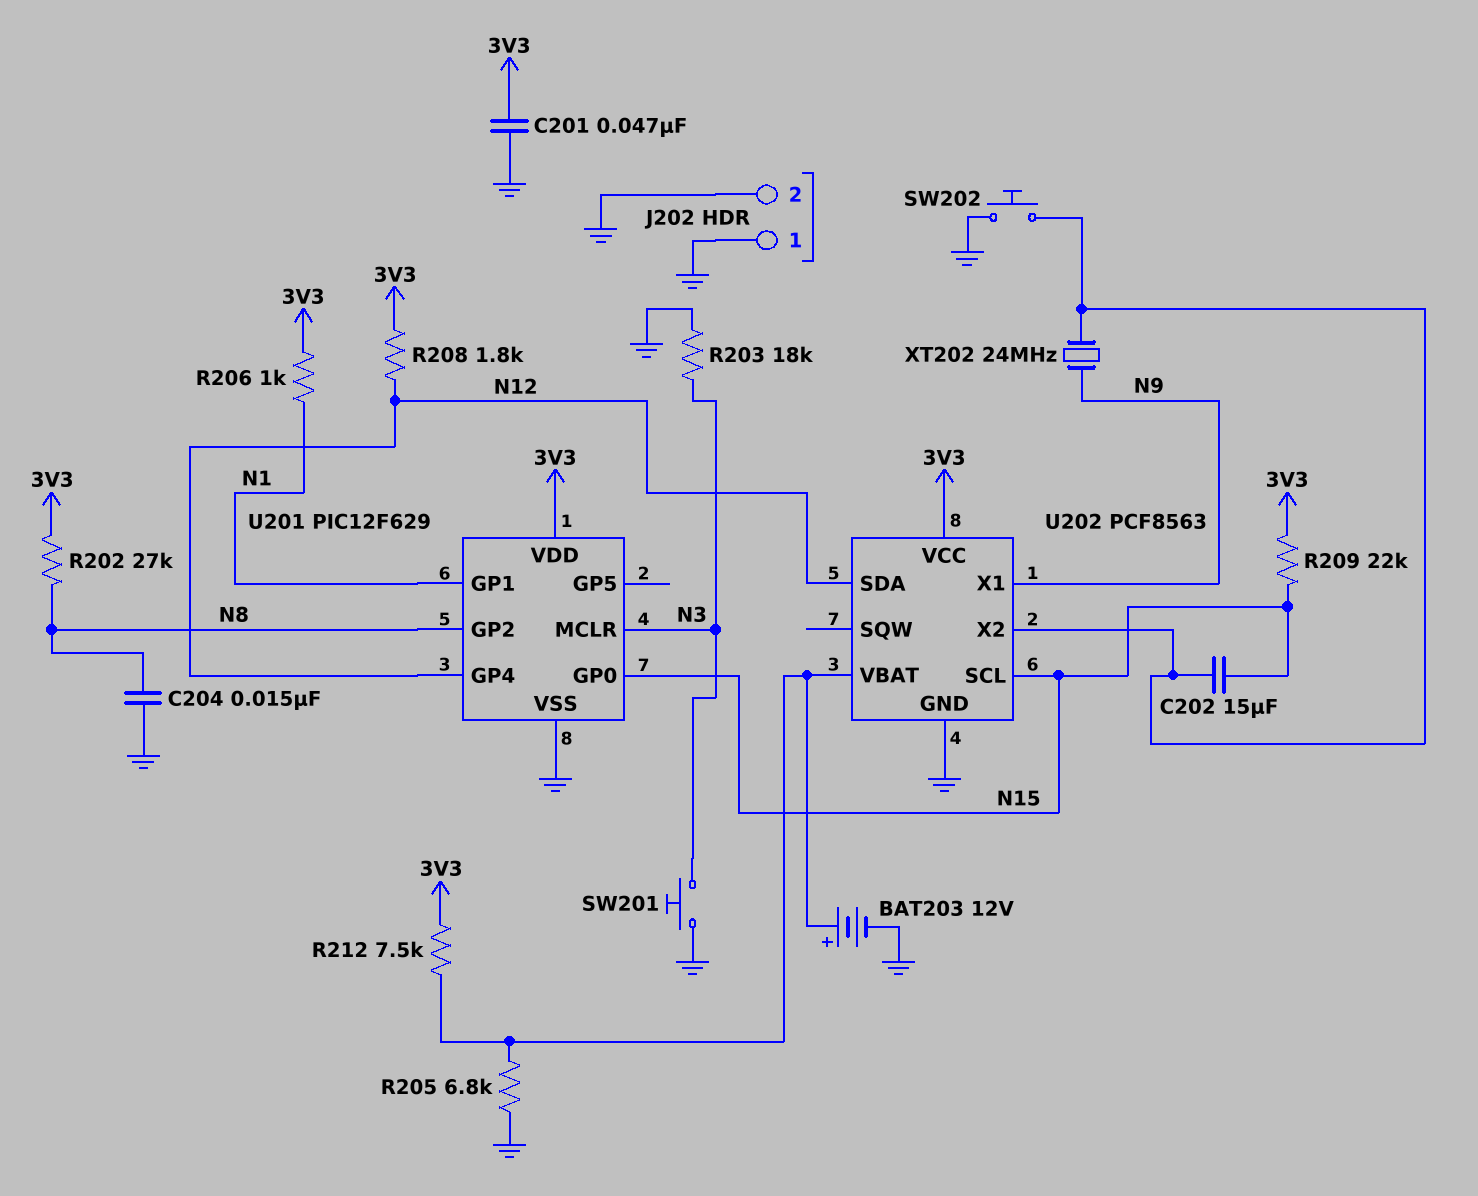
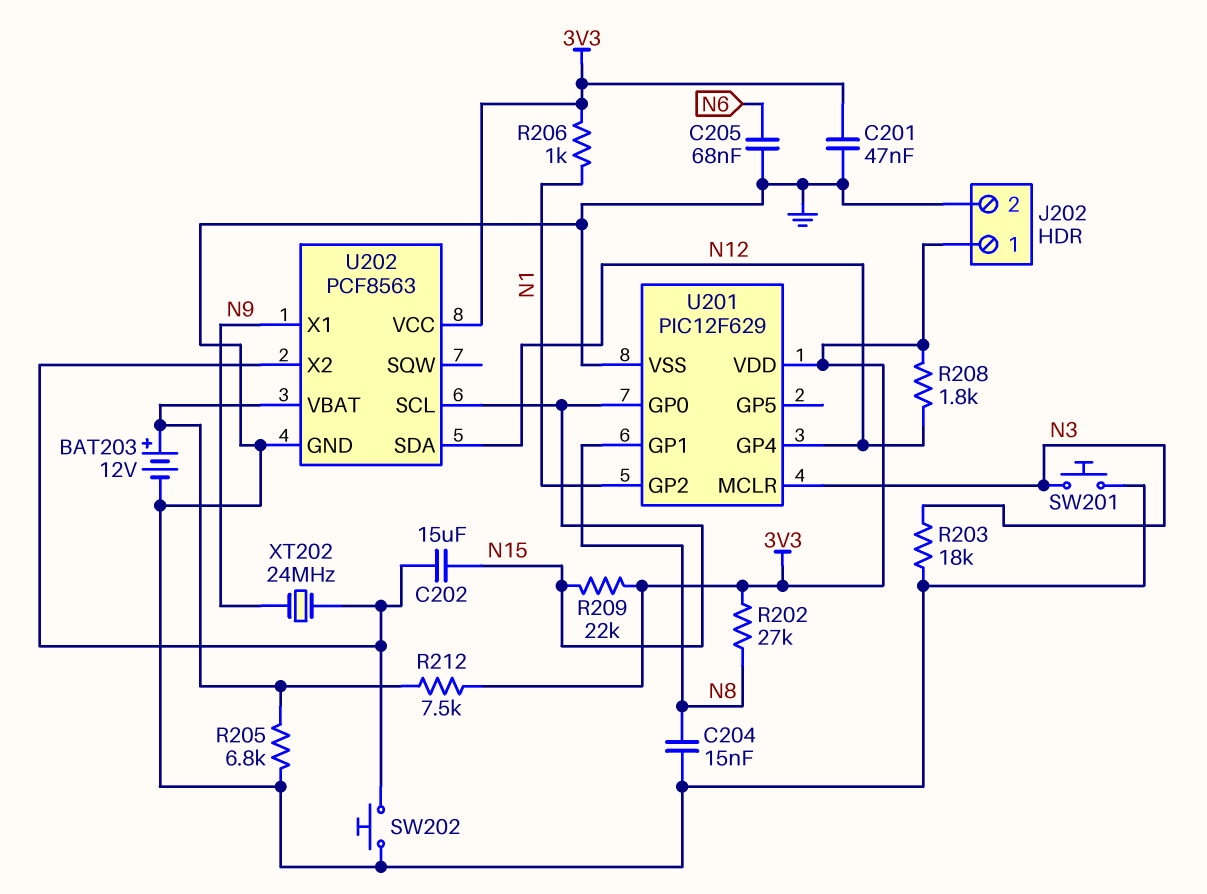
C205: none -> 68nF (GND, N6)
J202 pin 1: GND -> 3V3
U201 pin GP1: N1 -> N8
U201 pin GP2: N8 -> N1

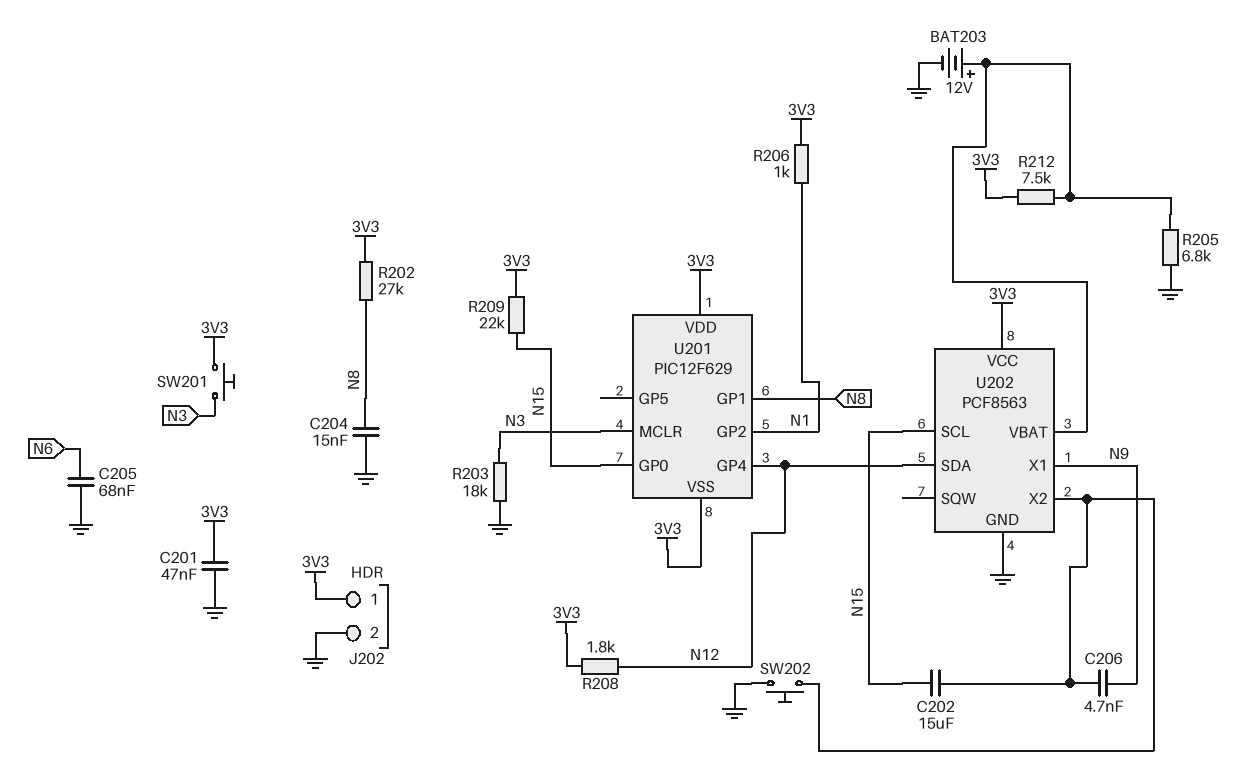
C206: none -> 4.7nF (N9, U202/X2)
SW201: button (GND, N3) -> button (3V3, N3)
U201 pin VSS: GND -> 3V3
XT202: 24MHz (N9, U202/X2) -> none

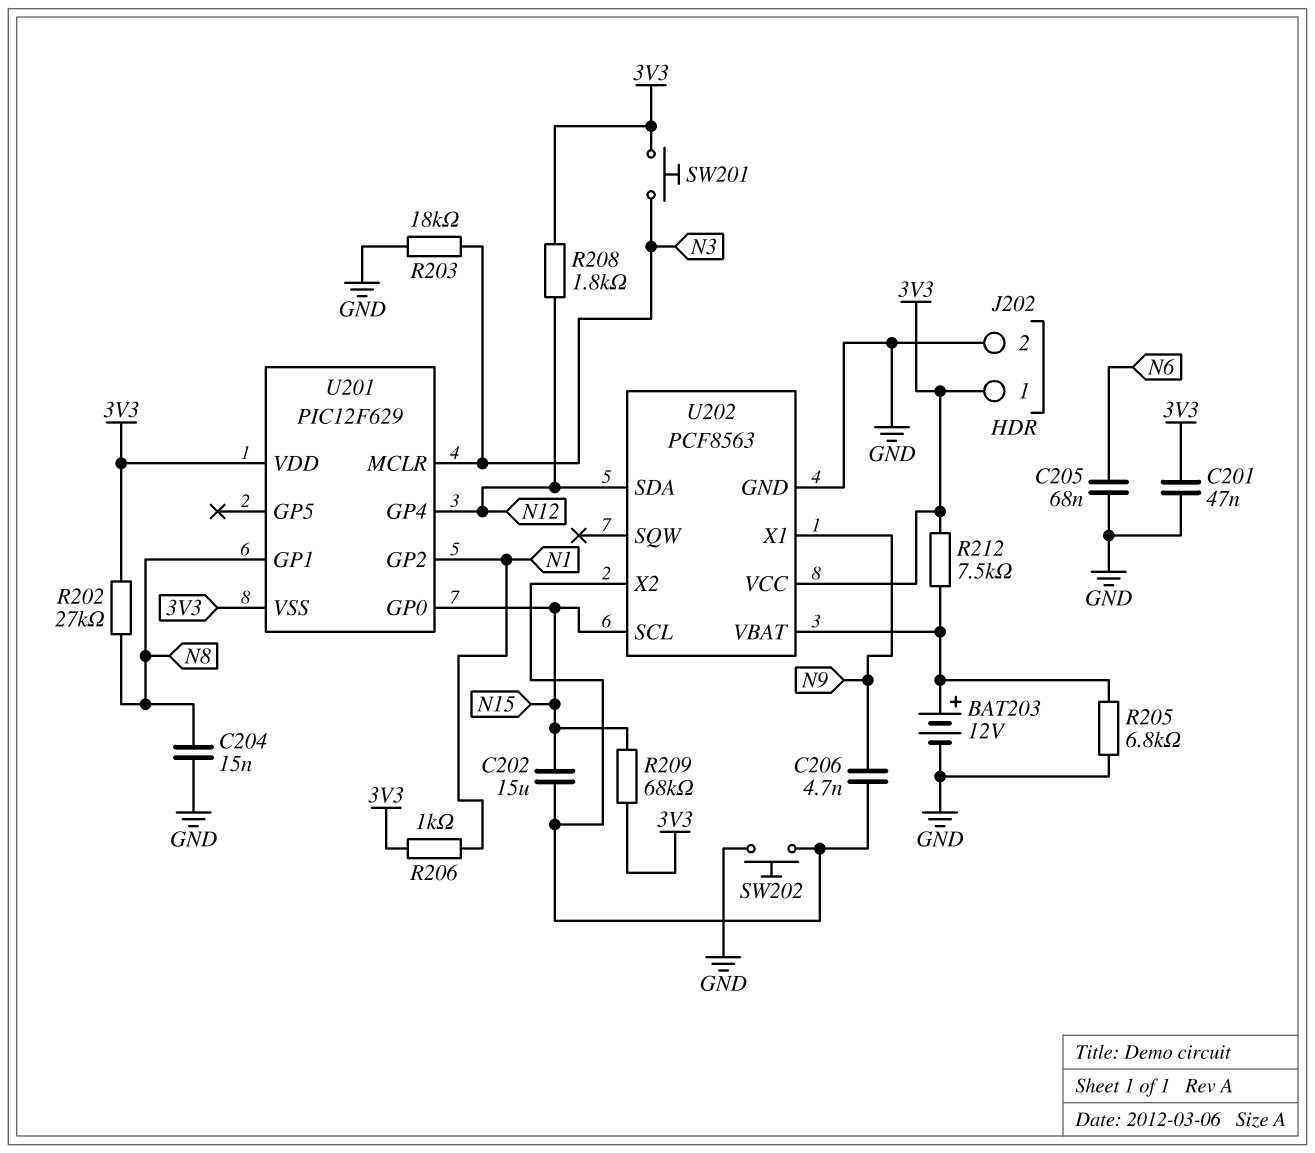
R209: 22k (3V3, N15) -> 68k (3V3, N15)

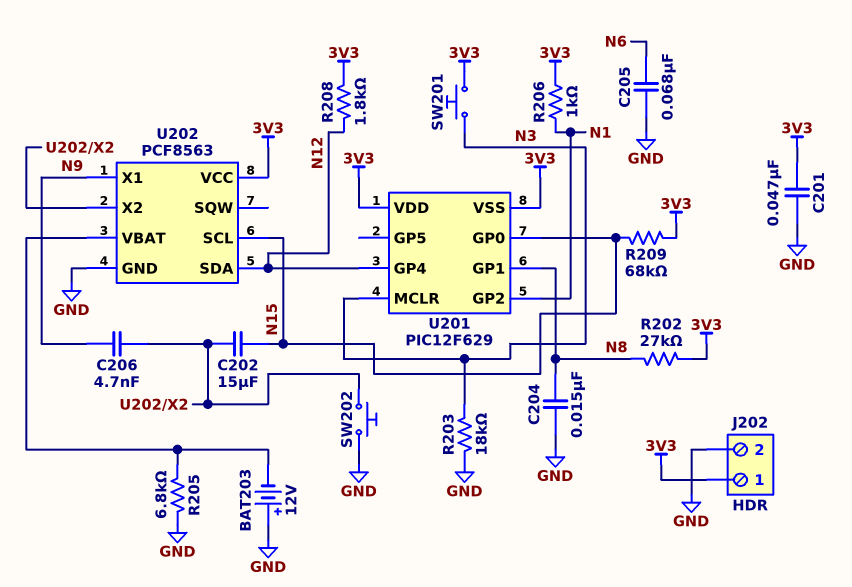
BAT203: 12V (plus U202/VBAT, minus GND) -> 12V (plus GND, minus U202/VBAT)
R212: 7.5k (3V3, U202/VBAT) -> none

